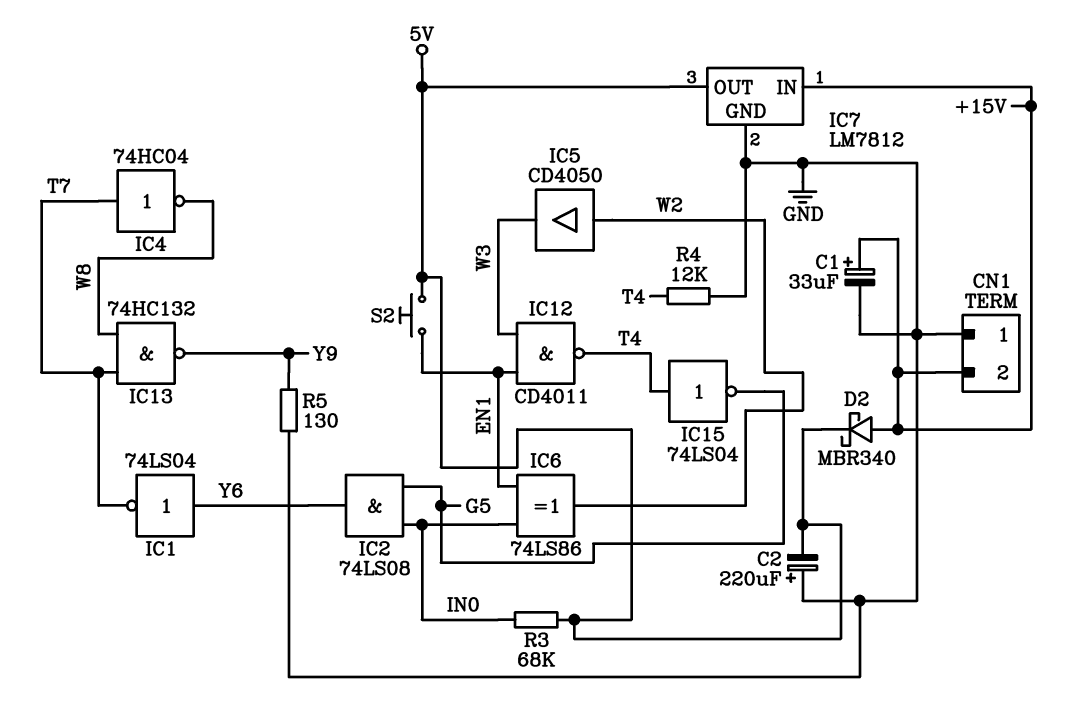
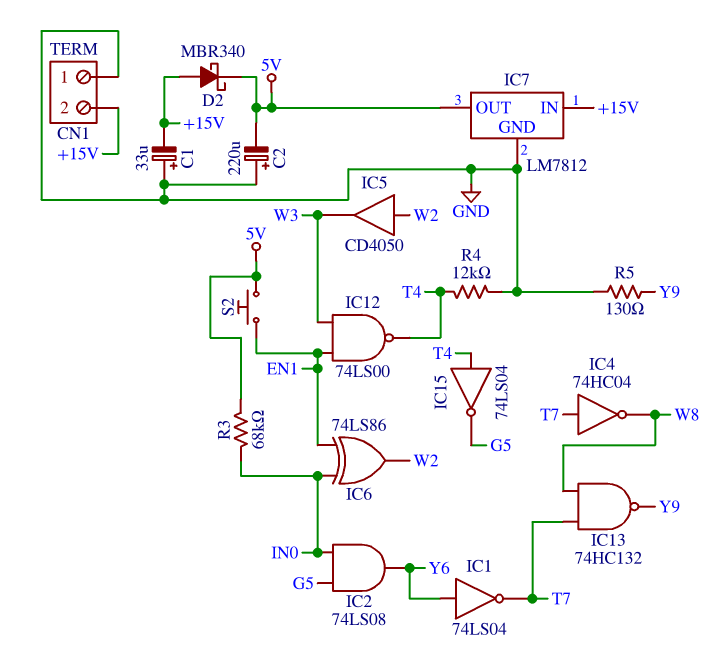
C1: 33uF (plus +15V, minus GND) -> 33uF (plus GND, minus +15V)
IC12: NAND CD4011 (in EN1, in W3, out T4) -> NAND 74LS00 (in EN1, in W3, out T4)

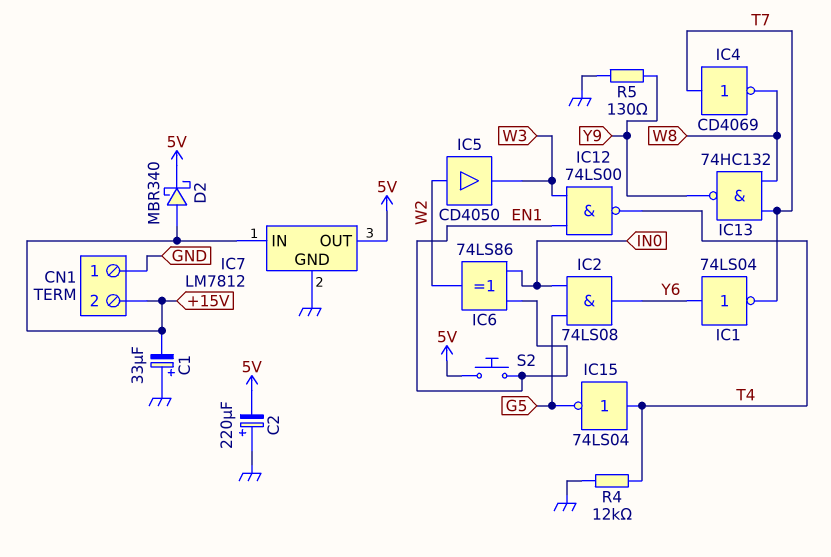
IC4: NOT 74HC04 (in T7, out W8) -> NOT CD4069 (in T7, out W8)
R3: 68k (5V, IN0) -> none

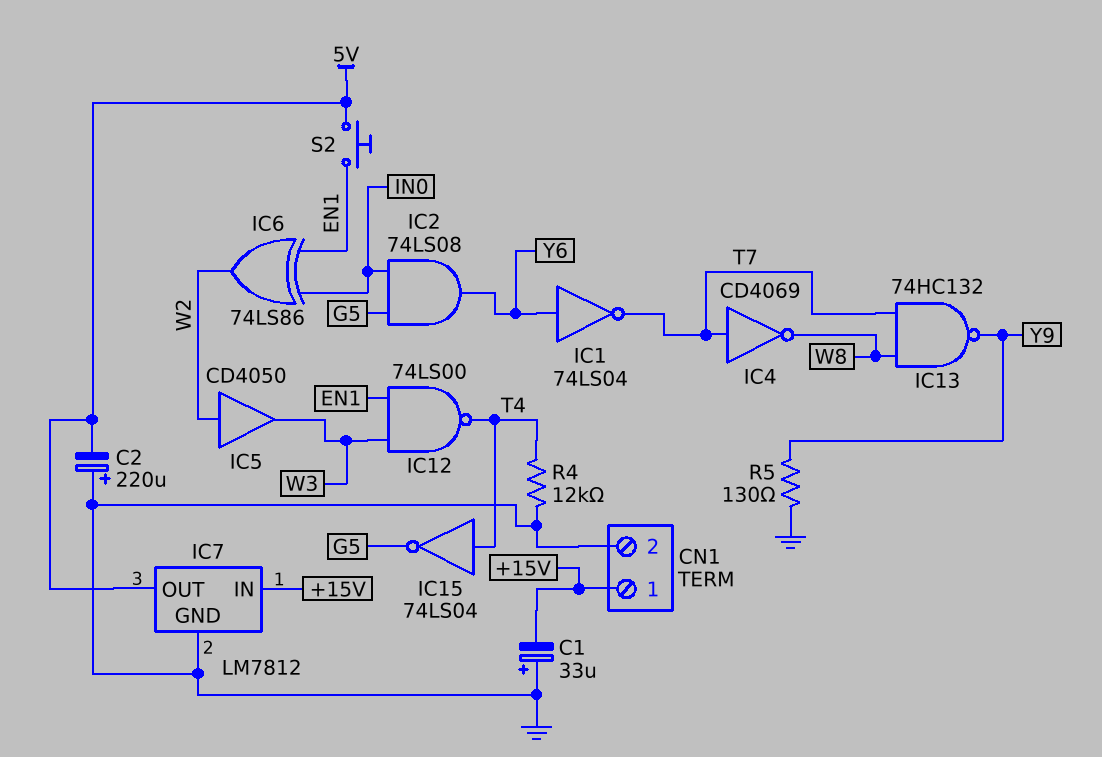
CN1 pin 1: GND -> +15V
CN1 pin 2: +15V -> GND
D2: schottky MBR340 (A +15V, K 5V) -> none

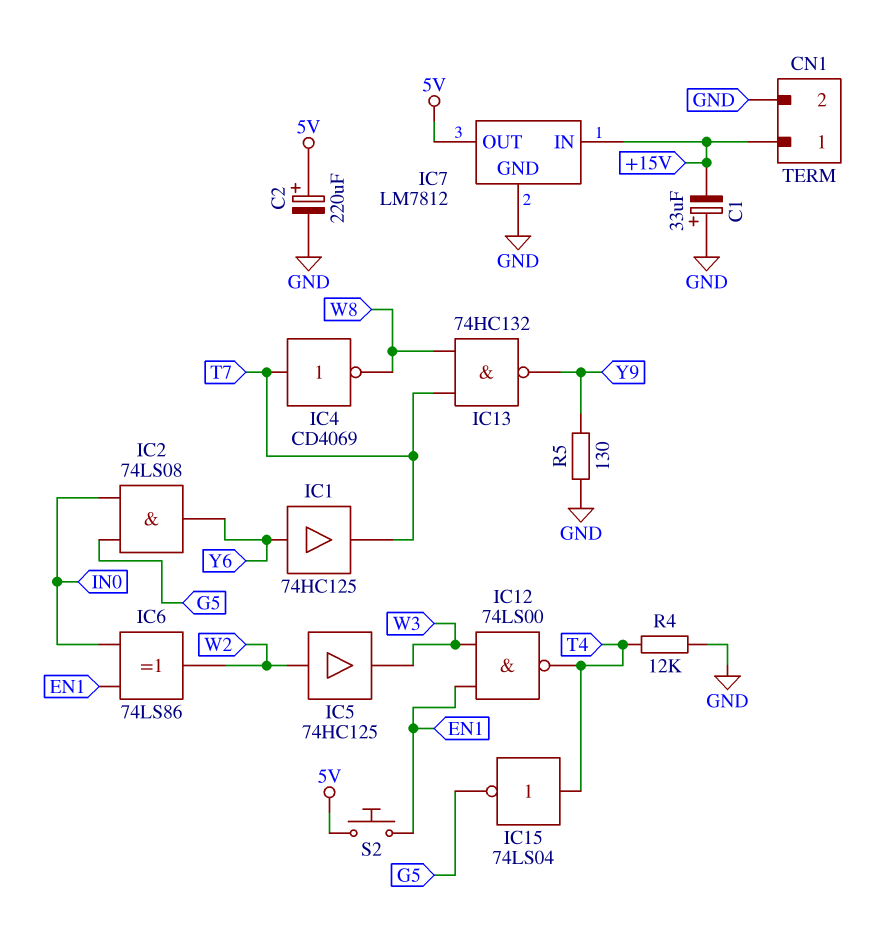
C2: 220uF (plus GND, minus 5V) -> 220uF (plus 5V, minus GND)
IC1: NOT 74LS04 (in Y6, out T7) -> buffer 74HC125 (in Y6, out T7)
IC5: buffer CD4050 (in W2, out W3) -> buffer 74HC125 (in W2, out W3)

